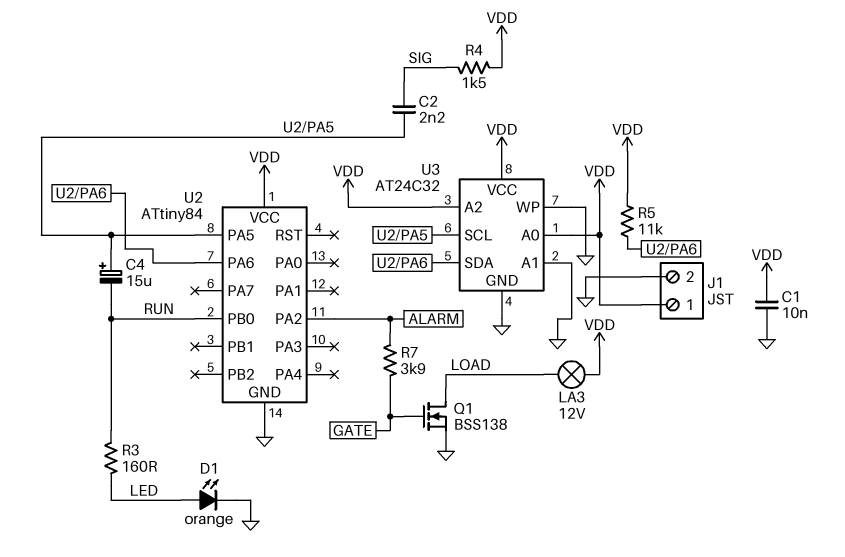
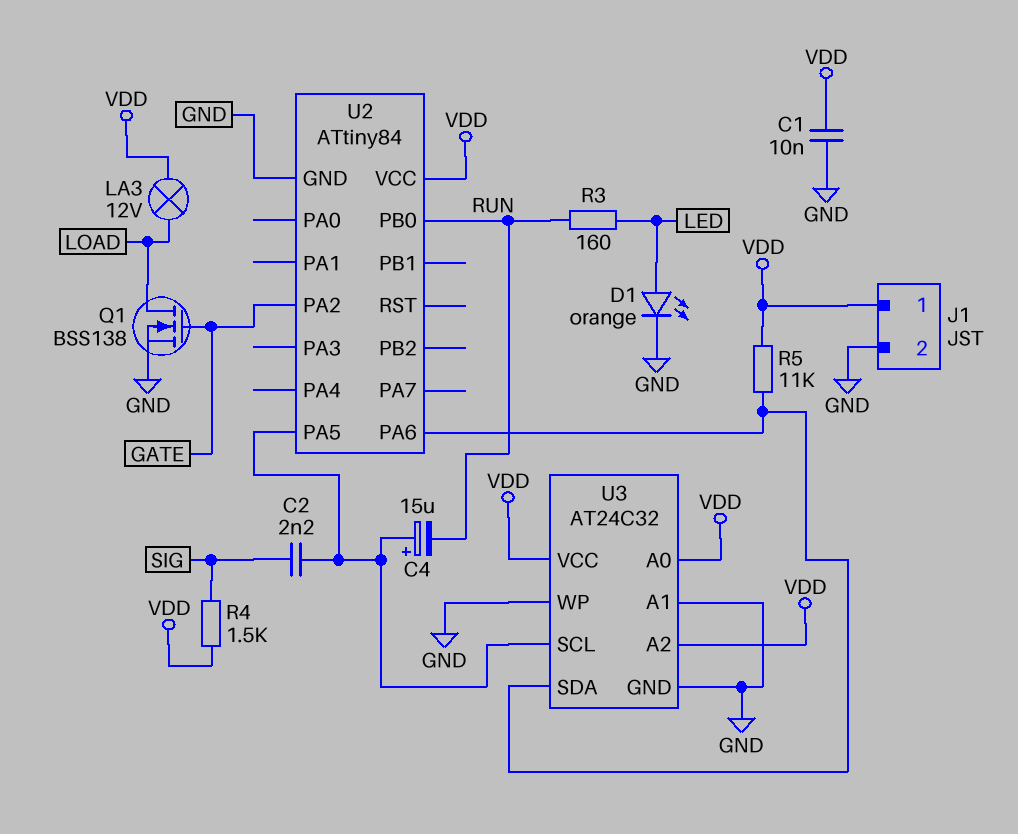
R7: 3.9k (ALARM, GATE) -> none
U2 pin PA2: ALARM -> GATE

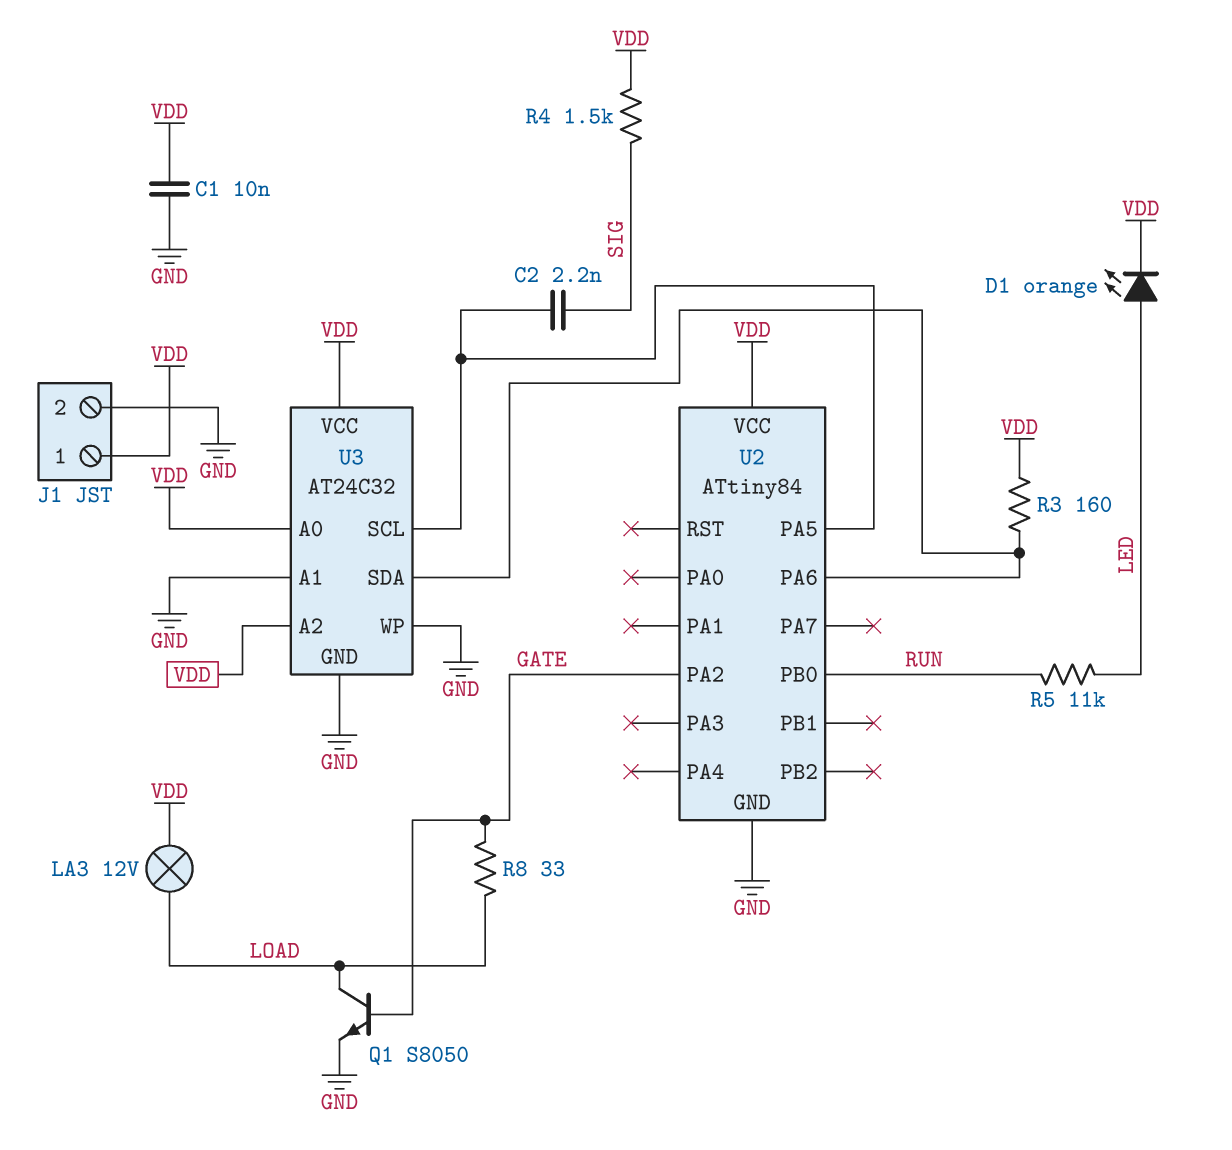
C4: 15uF (plus U2/PA5, minus RUN) -> none
D1: LED orange (A LED, K GND) -> LED orange (A LED, K VDD)
Q1: NMOS BSS138 (G GATE, D LOAD, S GND) -> NPN S8050 (B GATE, C LOAD, E GND)
R3: 160 (LED, RUN) -> 160 (U2/PA6, VDD)
R5: 11k (U2/PA6, VDD) -> 11k (LED, RUN)
R8: none -> 33 (GATE, LOAD)

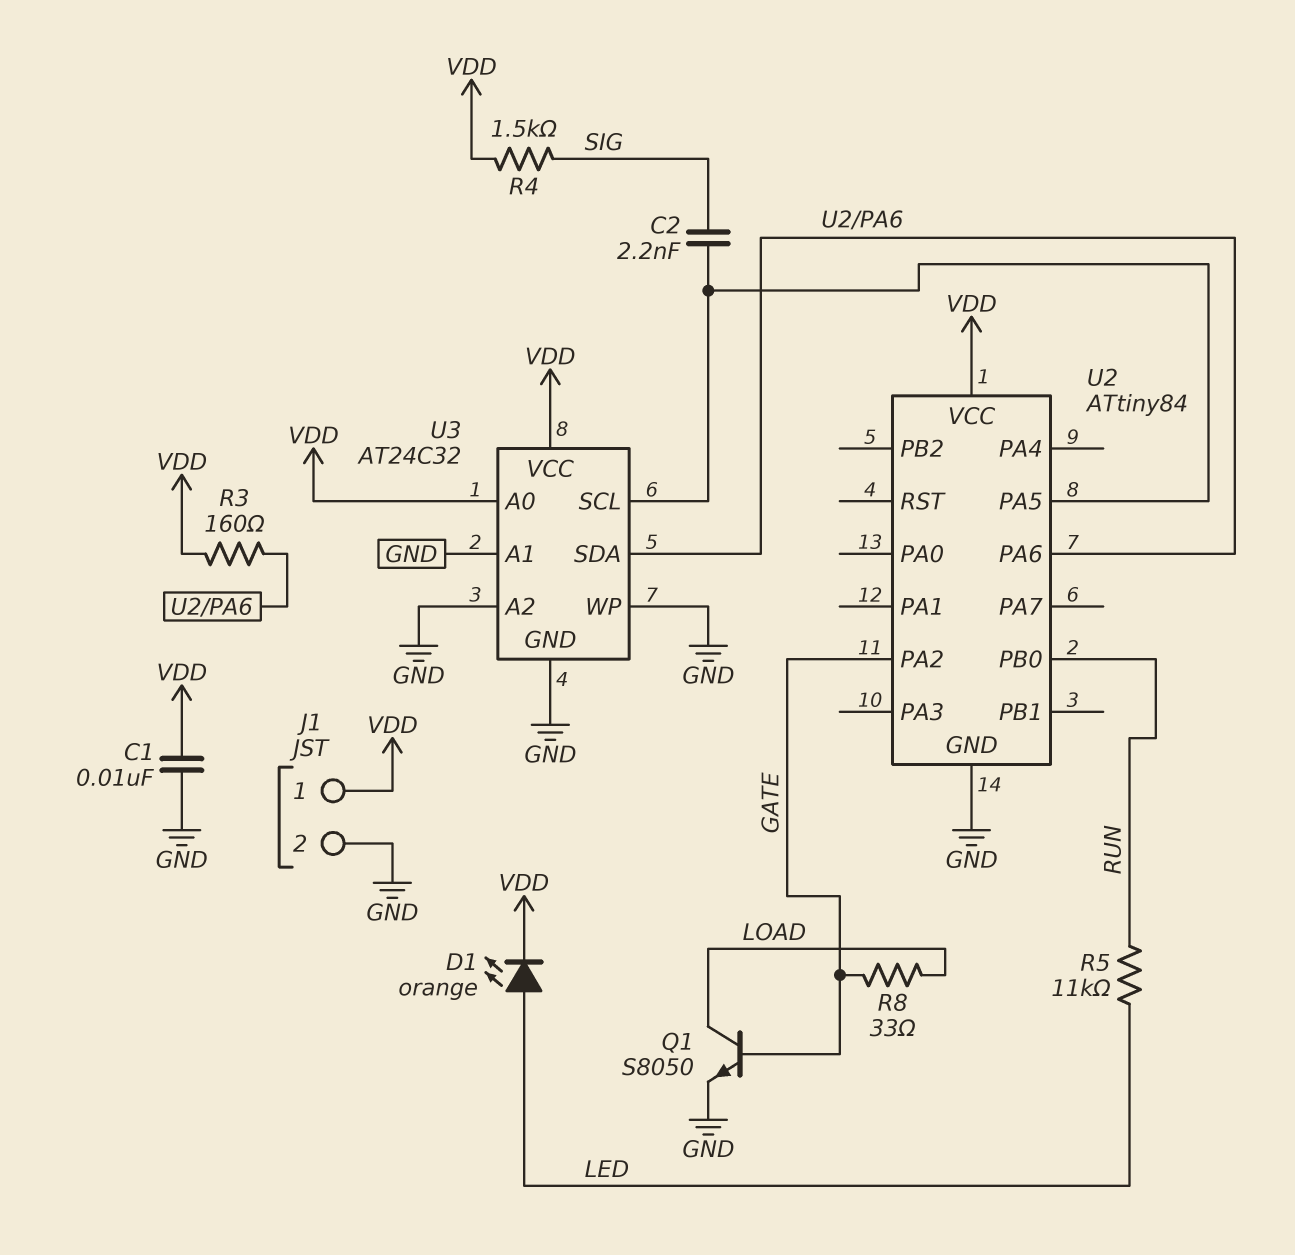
LA3: lamp 12V (LOAD, VDD) -> none
U3 pin A2: VDD -> GND

